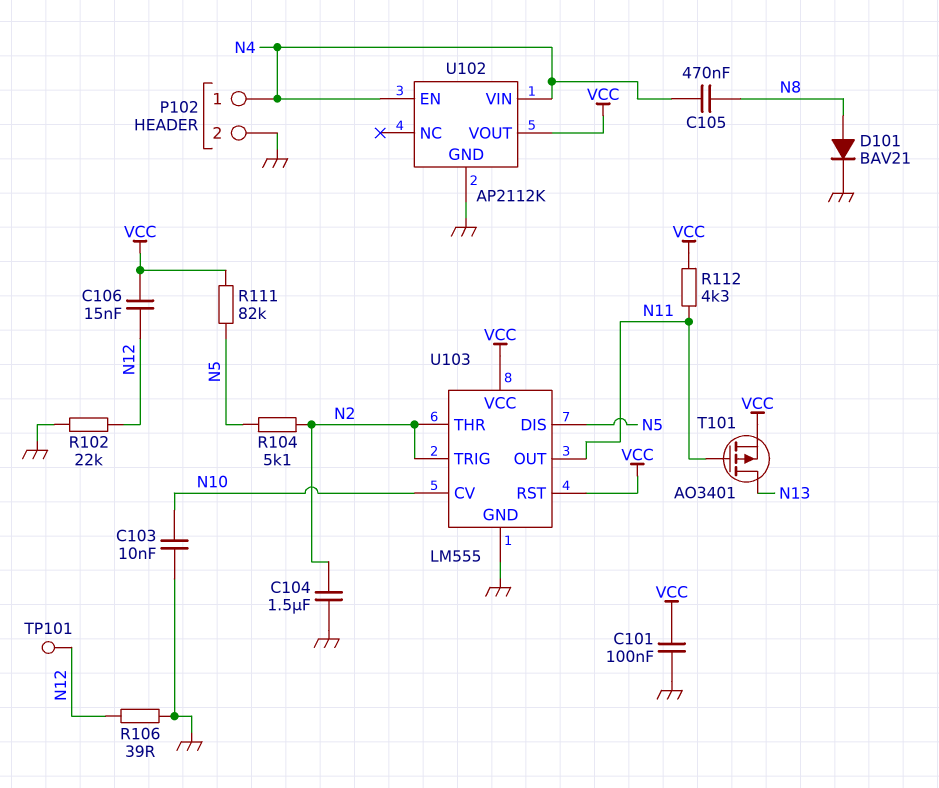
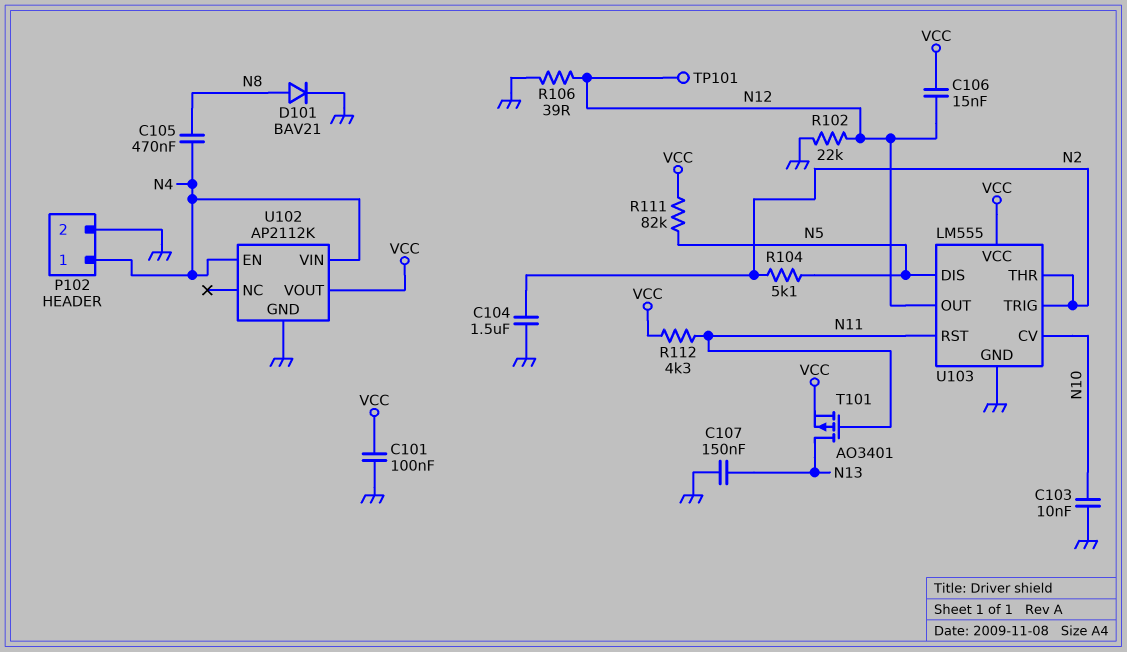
C107: none -> 150nF (GND, N13)
U103 pin OUT: N11 -> N12
U103 pin RST: VCC -> N11

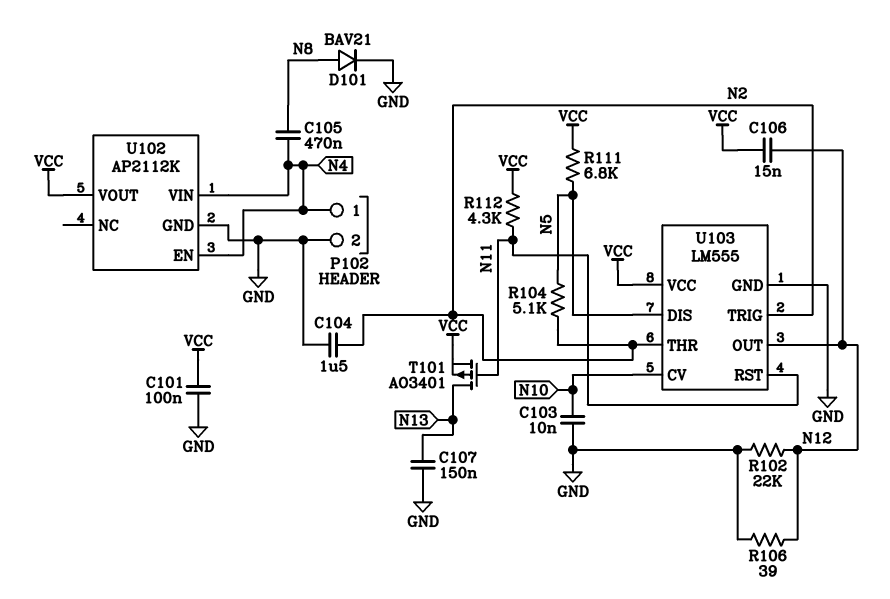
R111: 82k (N5, VCC) -> 6.8k (N5, VCC)
TP101: test point (N12) -> none

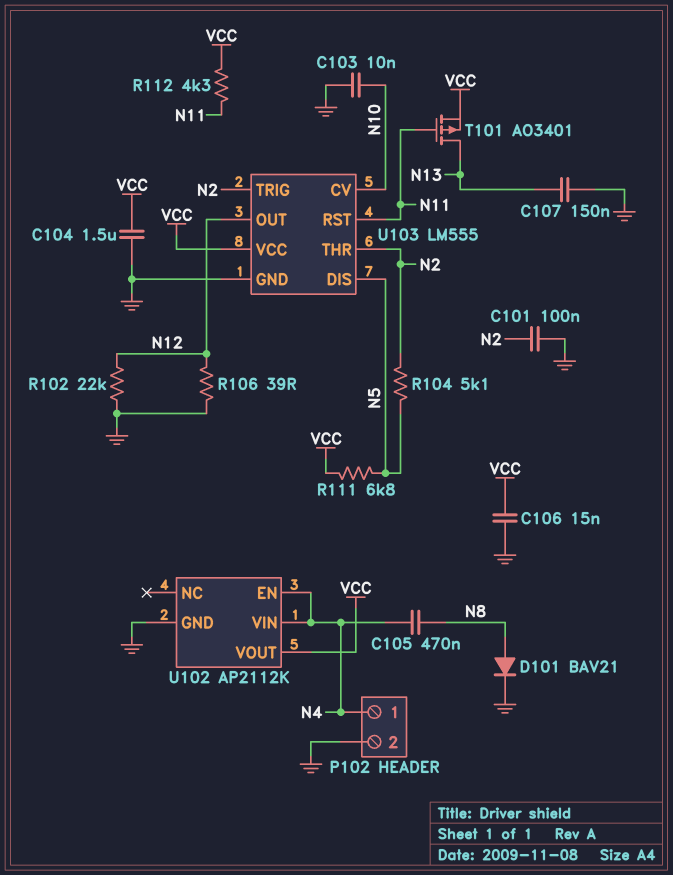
C101: 100nF (GND, VCC) -> 100nF (GND, N2)
C104: 1.5uF (GND, N2) -> 1.5uF (GND, VCC)
C106: 15nF (N12, VCC) -> 15nF (GND, VCC)

